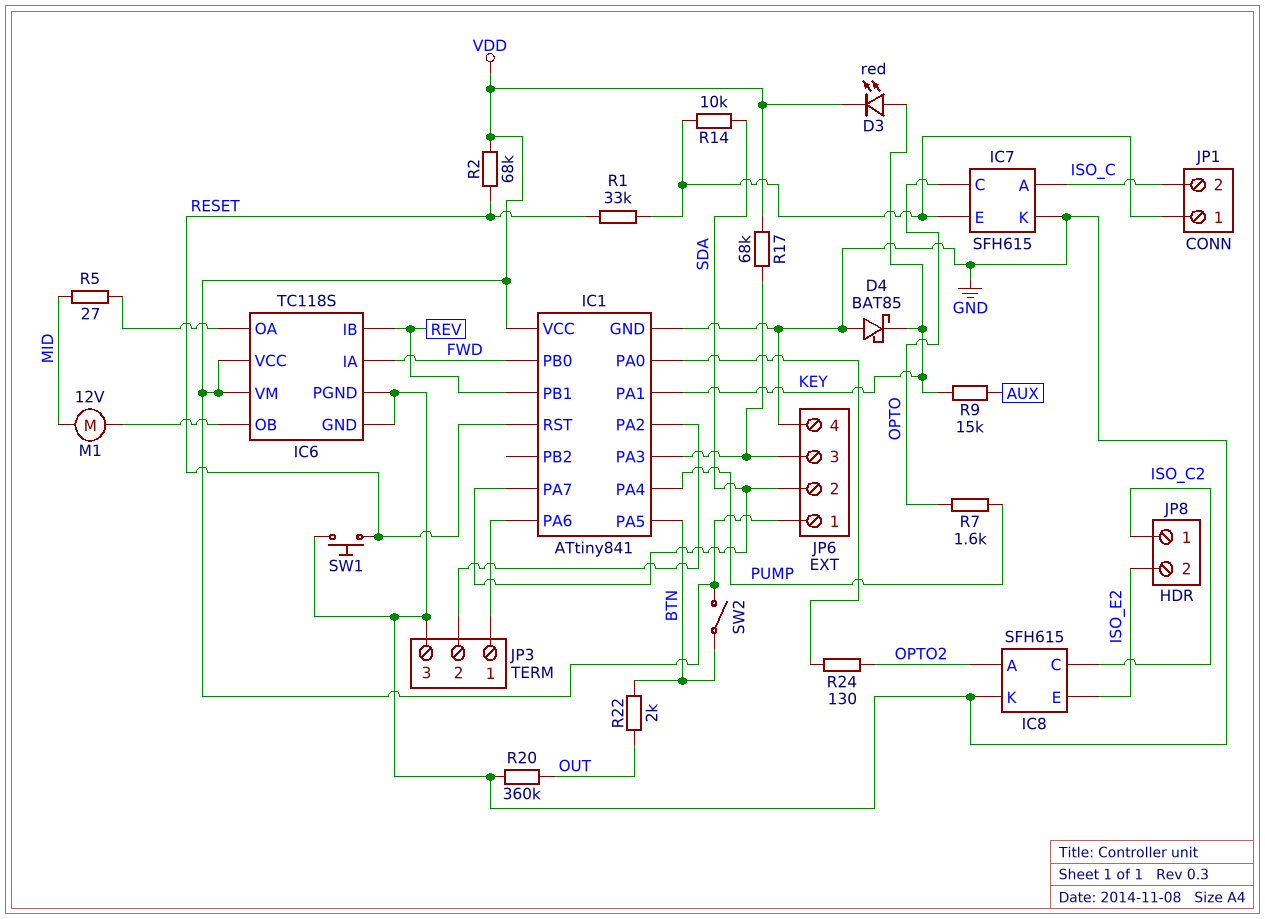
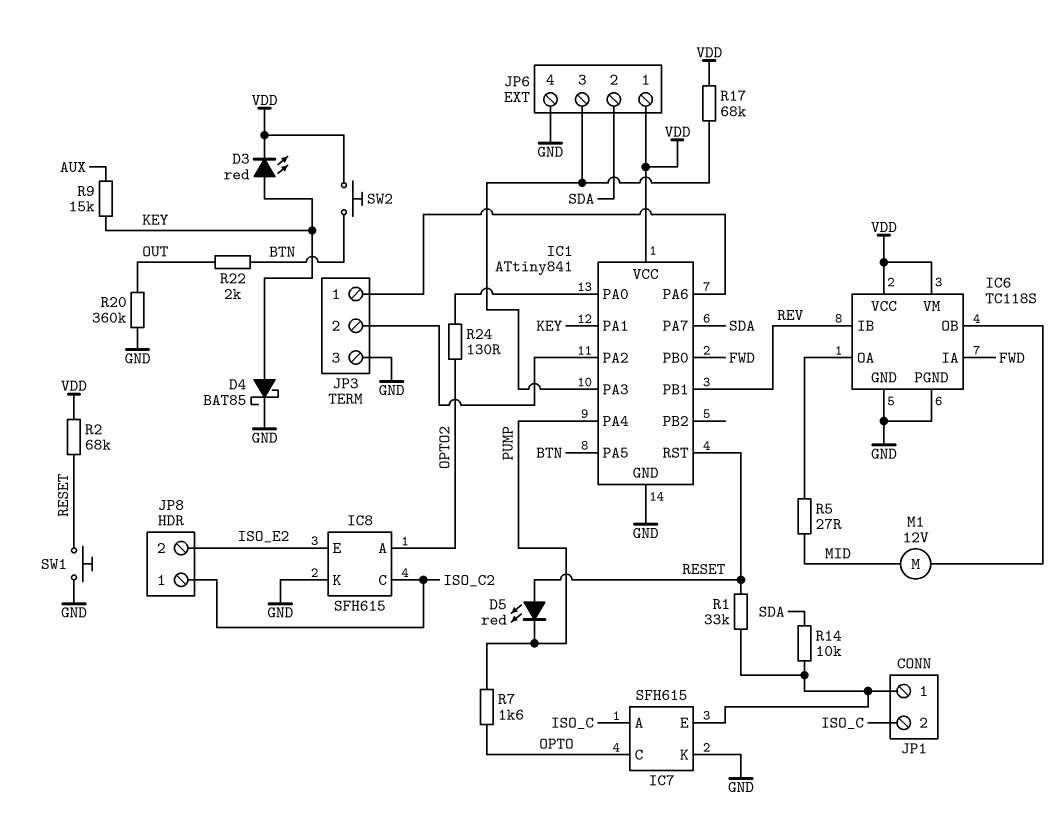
D4: schottky BAT85 (A GND, K KEY) -> schottky BAT85 (A KEY, K GND)
D5: none -> LED red (A RESET, K PUMP)
SW2: switch (BTN, VDD) -> button (BTN, VDD)

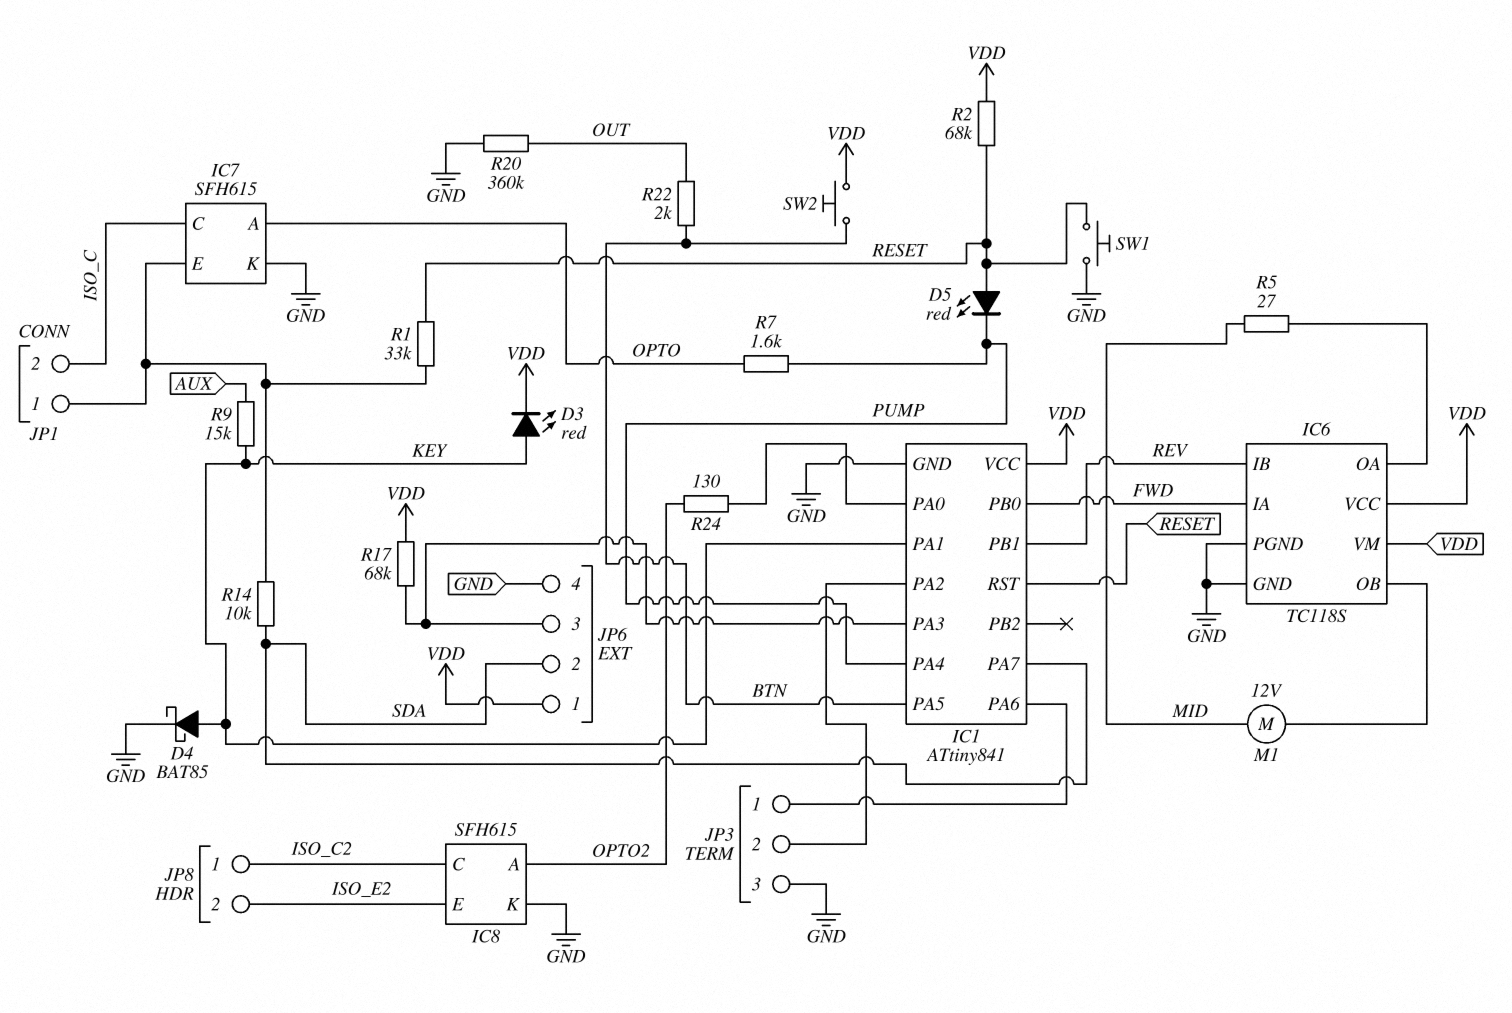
IC7 pin A: ISO_C -> OPTO
IC7 pin C: OPTO -> ISO_C

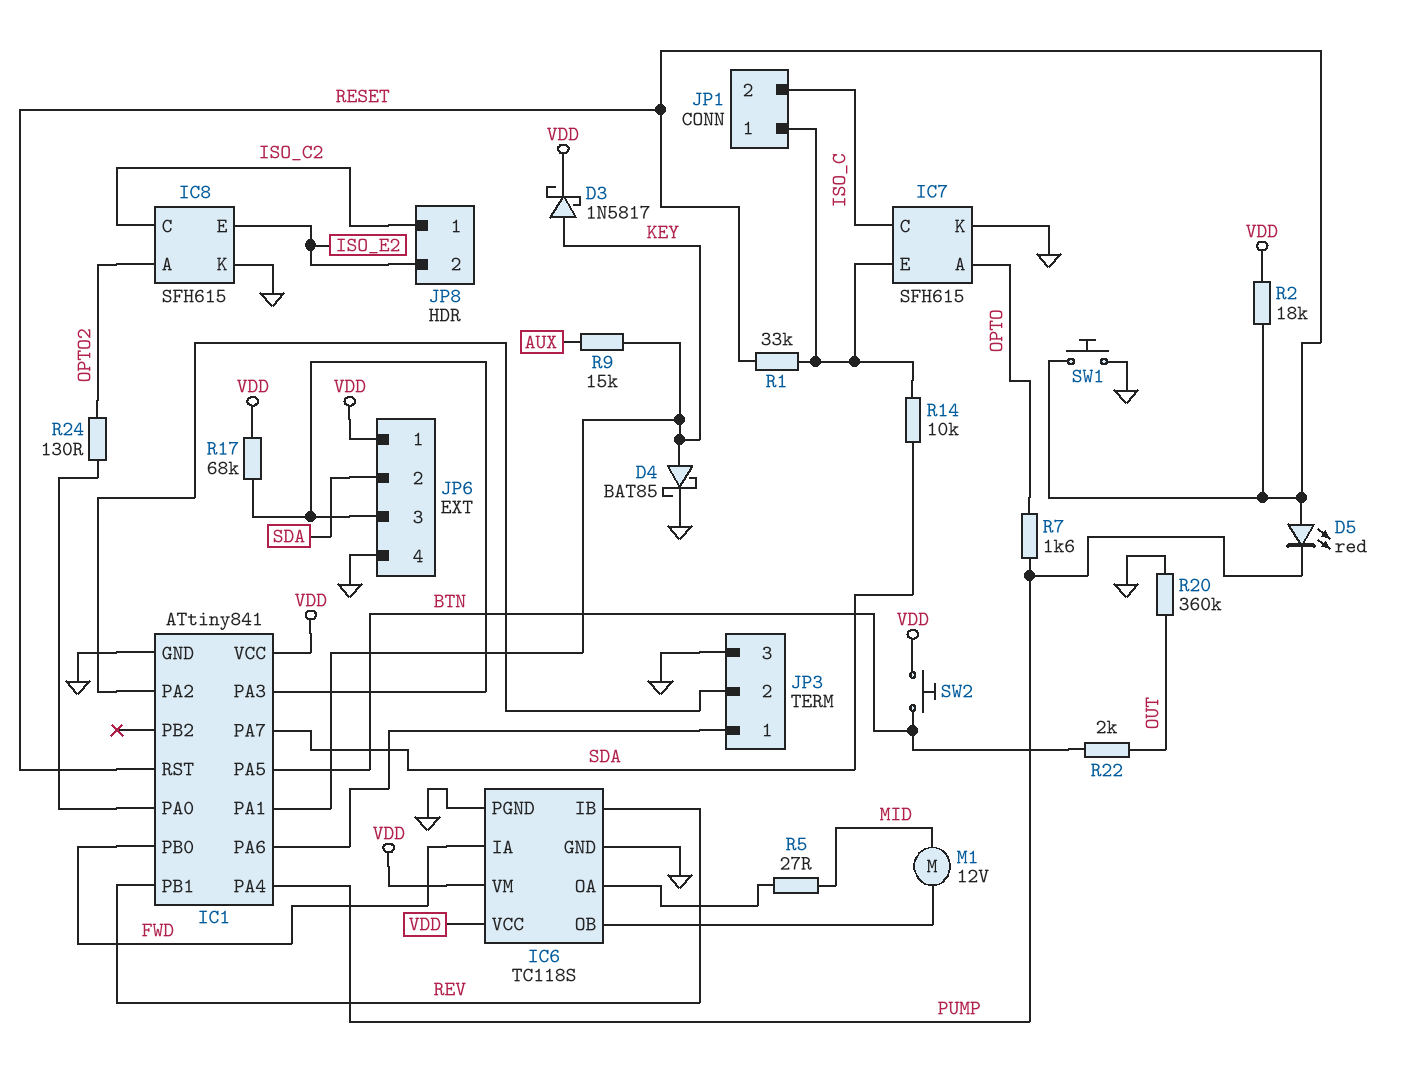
D3: LED red (A KEY, K VDD) -> schottky 1N5817 (A KEY, K VDD)
R2: 68k (RESET, VDD) -> 18k (RESET, VDD)

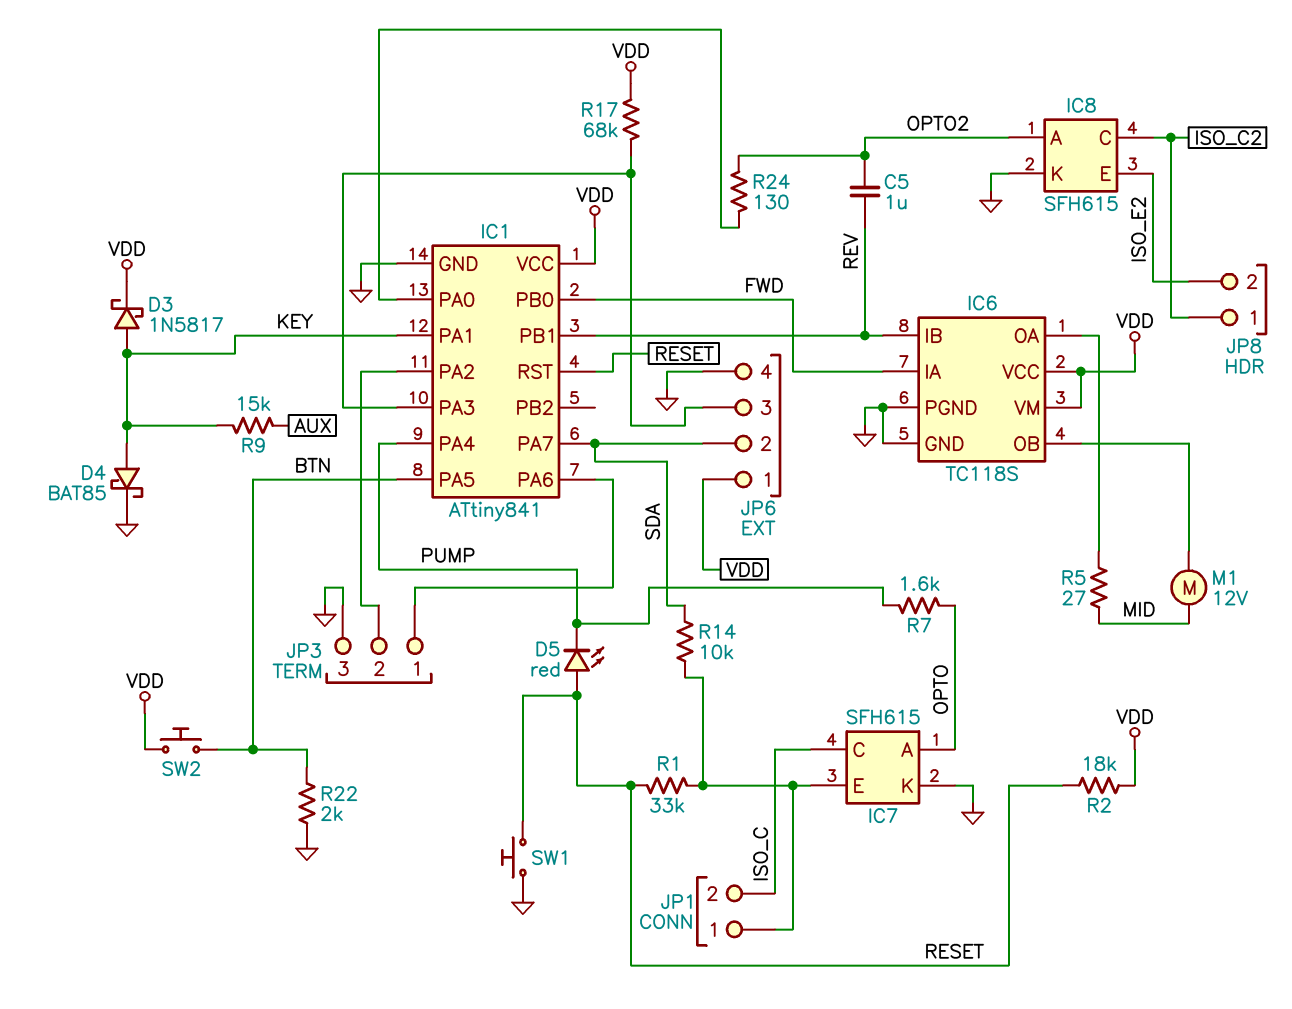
C5: none -> 1uF (OPTO2, REV)
R20: 360k (GND, OUT) -> none
R22: 2k (BTN, OUT) -> 2k (BTN, GND)

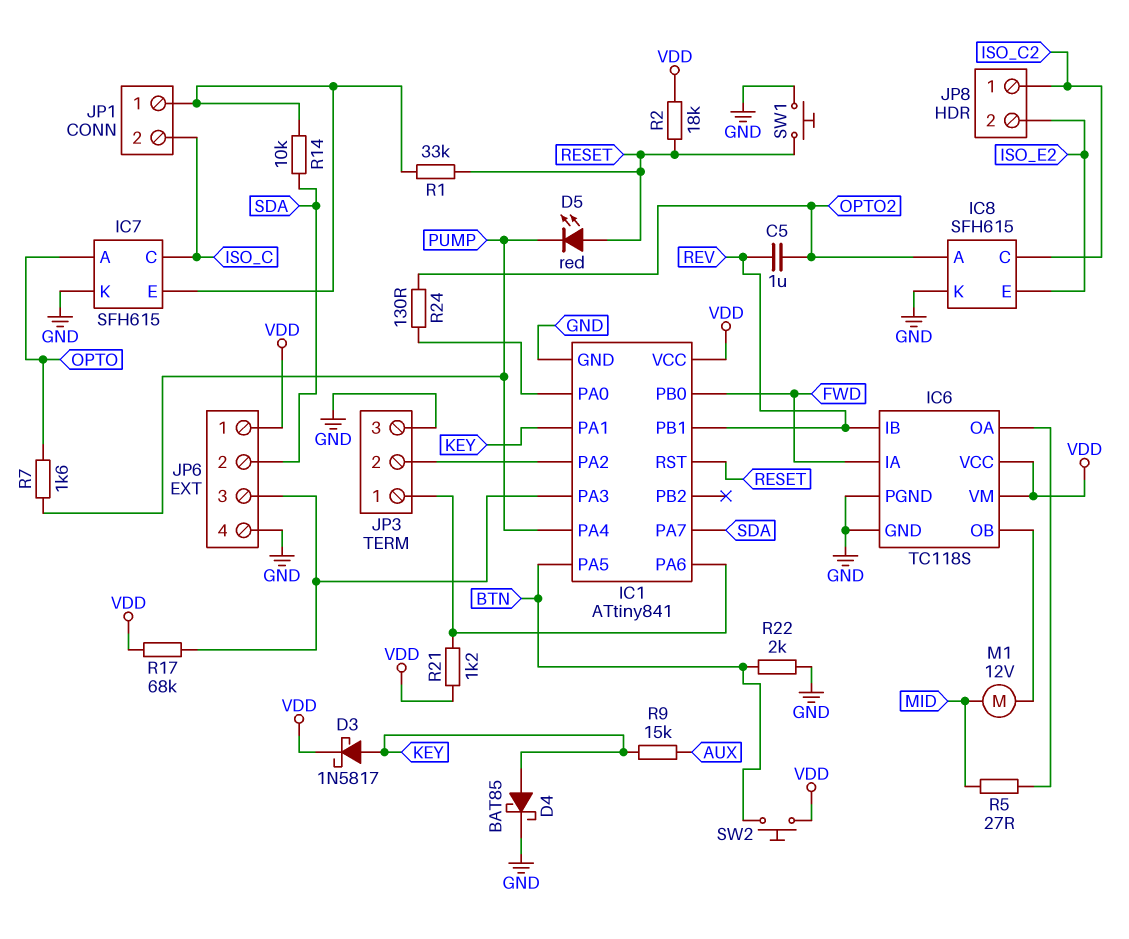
R21: none -> 1.2k (IC1/PA6, VDD)

